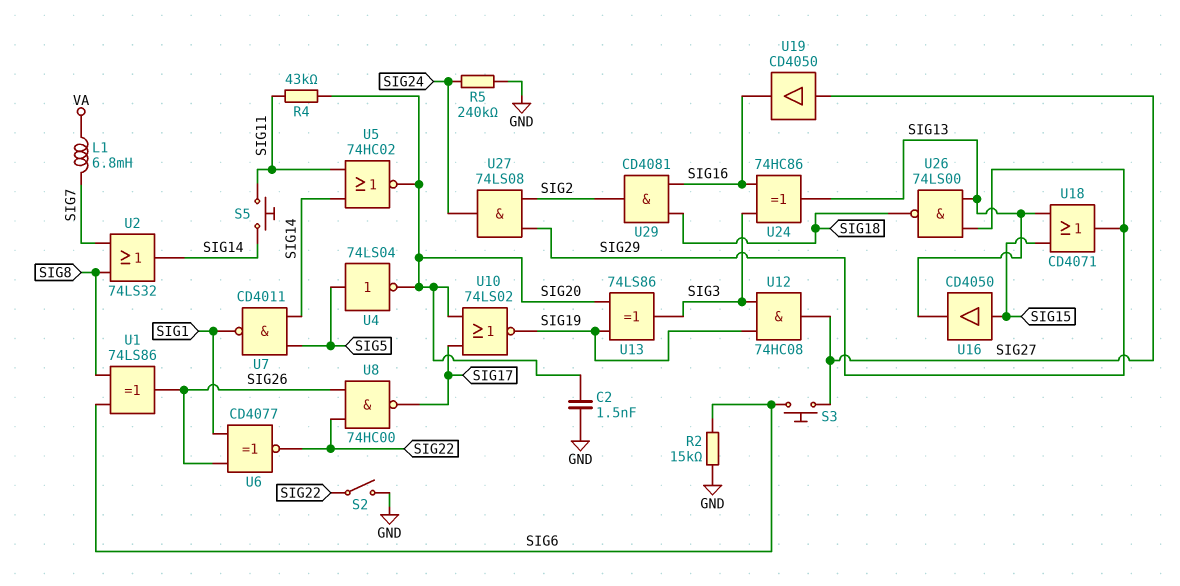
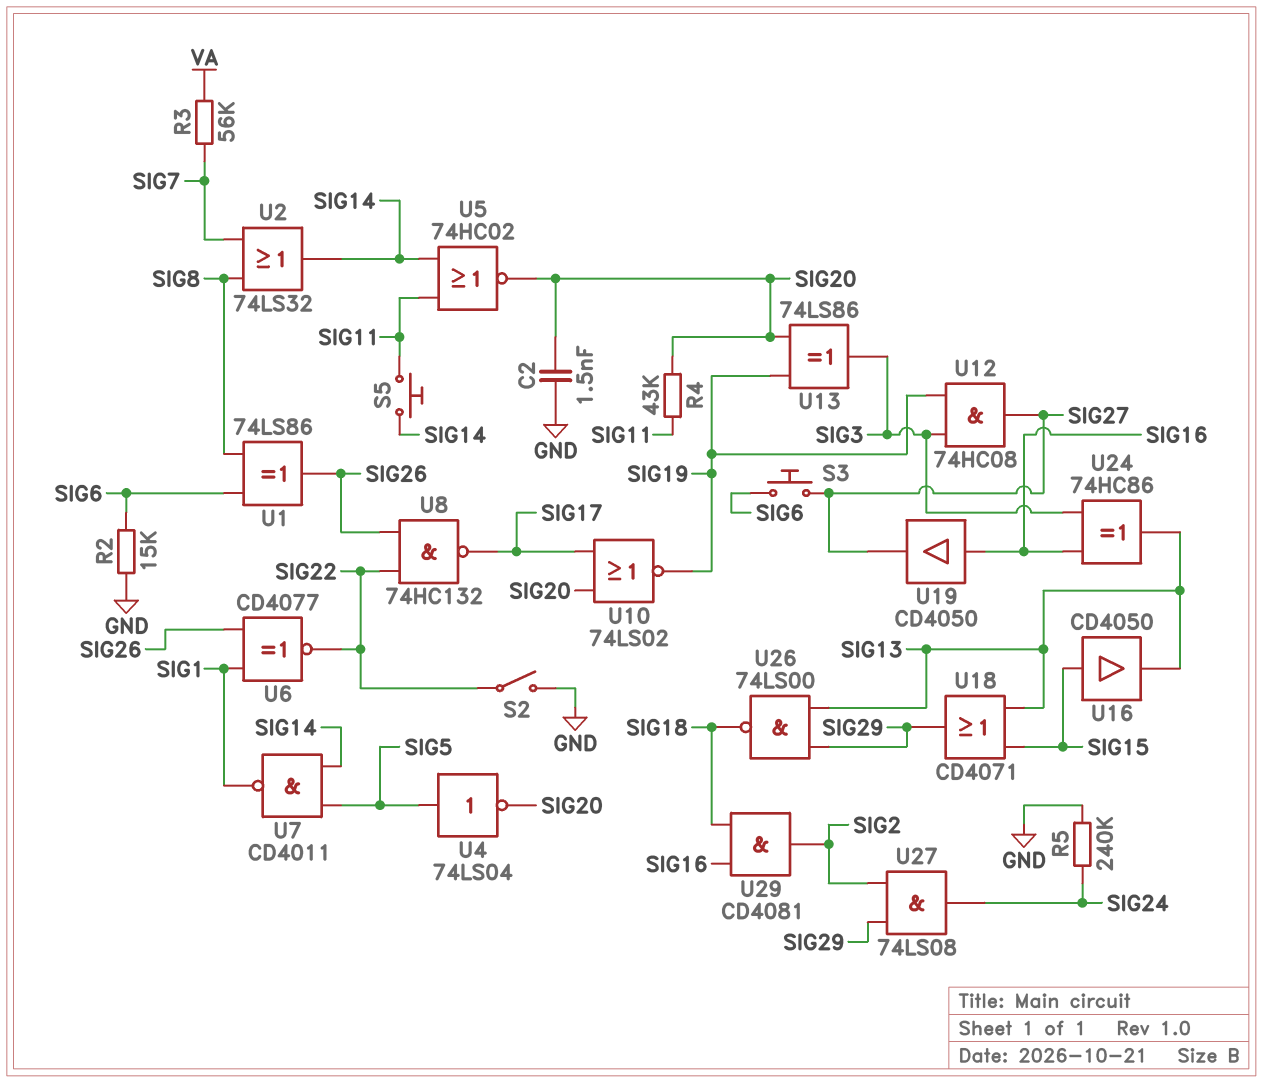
L1: 6.8mH (SIG7, VA) -> none
R3: none -> 56k (SIG7, VA)
U8: NAND 74HC00 (in SIG22, in SIG26, out SIG17) -> NAND 74HC132 (in SIG22, in SIG26, out SIG17)
U19: buffer CD4050 (in SIG27, out SIG16) -> buffer CD4050 (in SIG16, out SIG27)

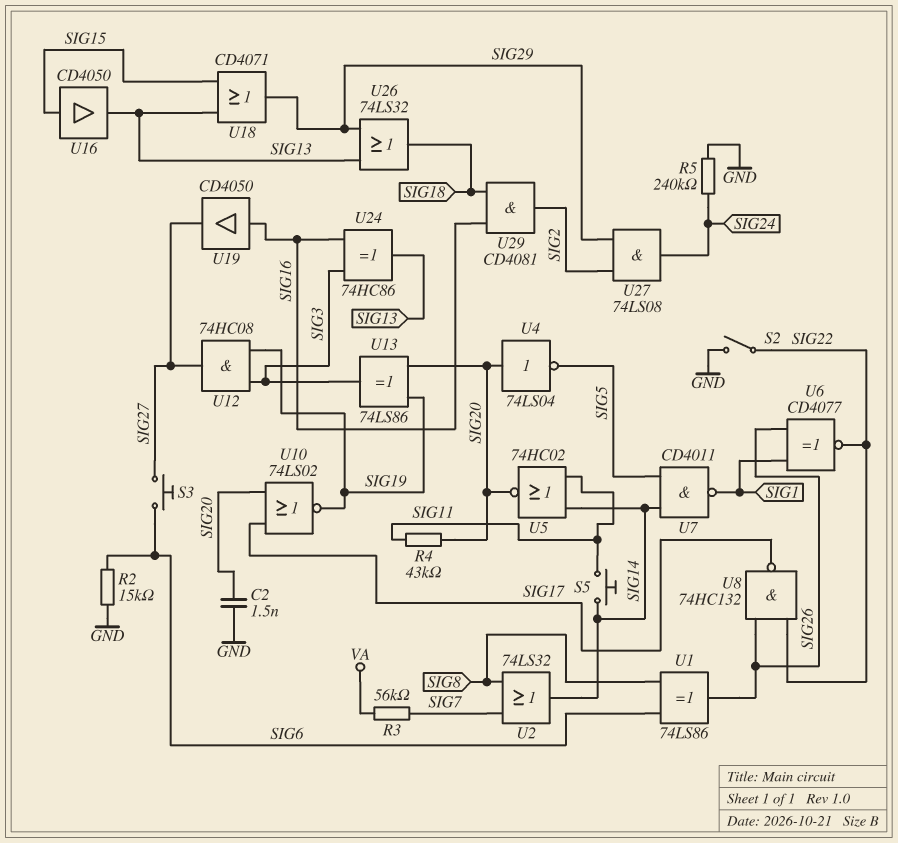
U4: NOT 74LS04 (in SIG5, out SIG20) -> NOT 74LS04 (in SIG20, out SIG5)
U26: NAND 74LS00 (in SIG13, in SIG29, out SIG18) -> OR 74LS32 (in SIG13, in SIG29, out SIG18)

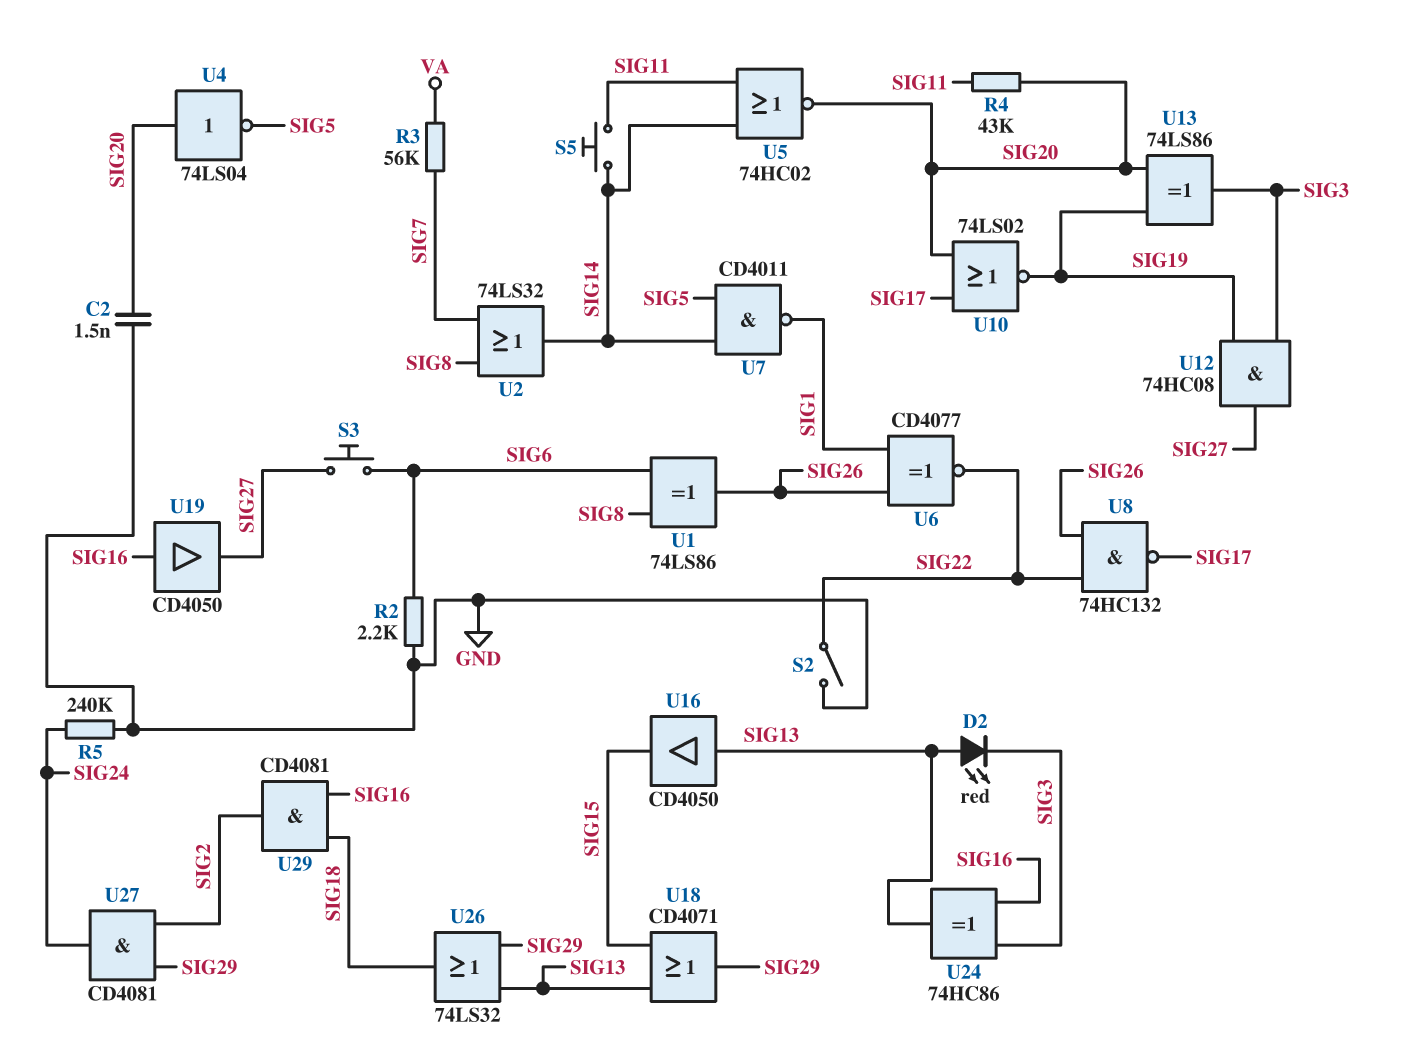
D2: none -> LED red (A SIG13, K SIG3)
R2: 15k (GND, SIG6) -> 2.2k (GND, SIG6)
U16: buffer CD4050 (in SIG15, out SIG13) -> buffer CD4050 (in SIG13, out SIG15)
U27: AND 74LS08 (in SIG2, in SIG29, out SIG24) -> AND CD4081 (in SIG2, in SIG29, out SIG24)

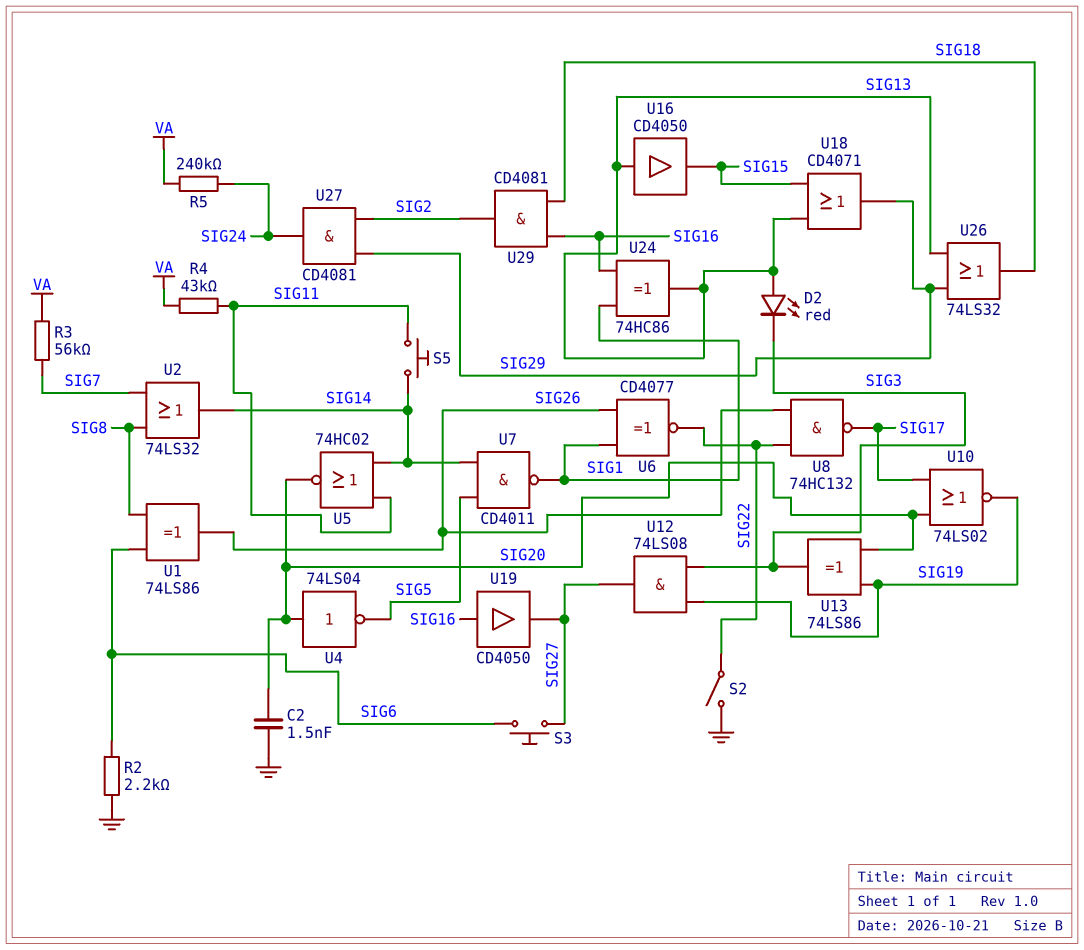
R4: 43k (SIG11, SIG20) -> 43k (SIG11, VA)
R5: 240k (GND, SIG24) -> 240k (SIG24, VA)
U12: AND 74HC08 (in SIG3, in SIG19, out SIG27) -> AND 74LS08 (in SIG3, in SIG19, out SIG27)
U24: XOR 74HC86 (in SIG3, in SIG16, out SIG13) -> XOR 74HC86 (in SIG1, in SIG16, out SIG13)

